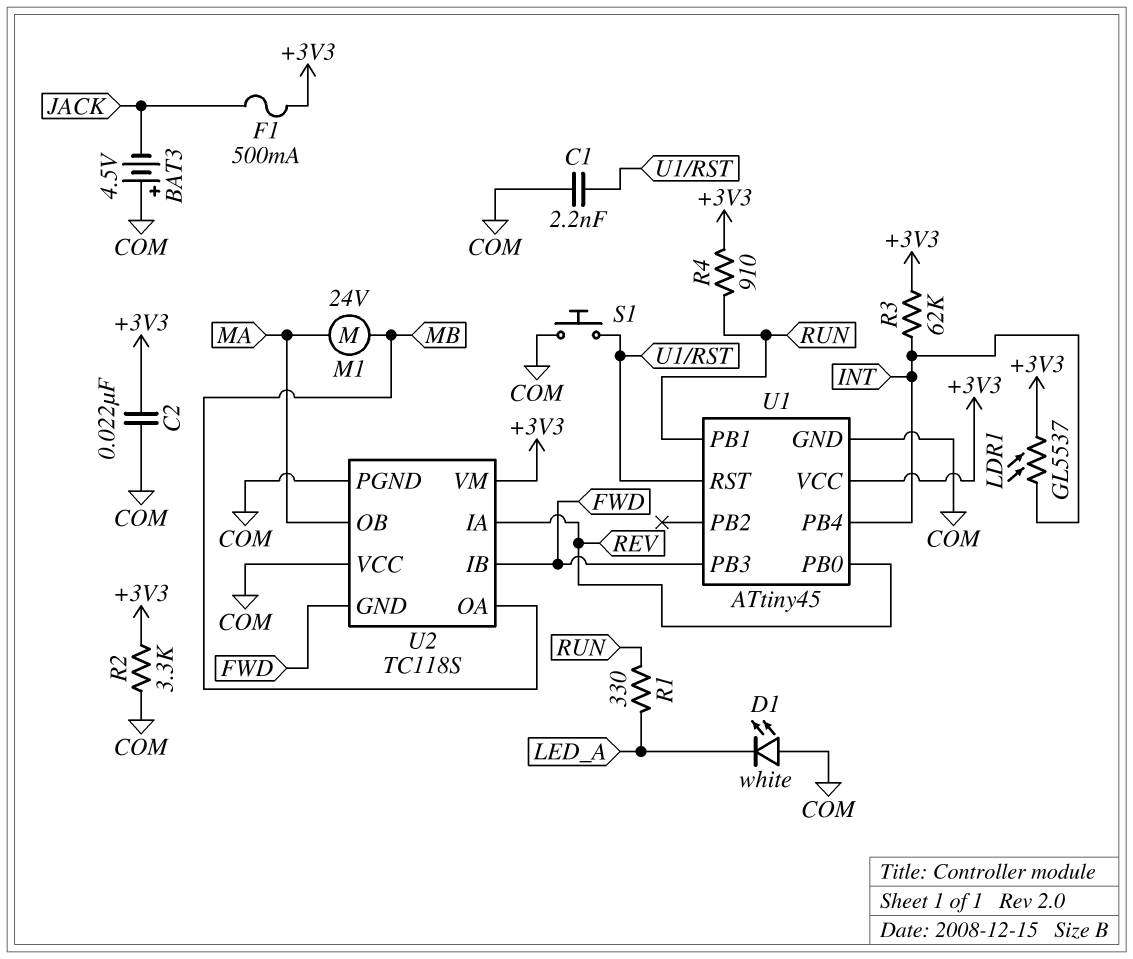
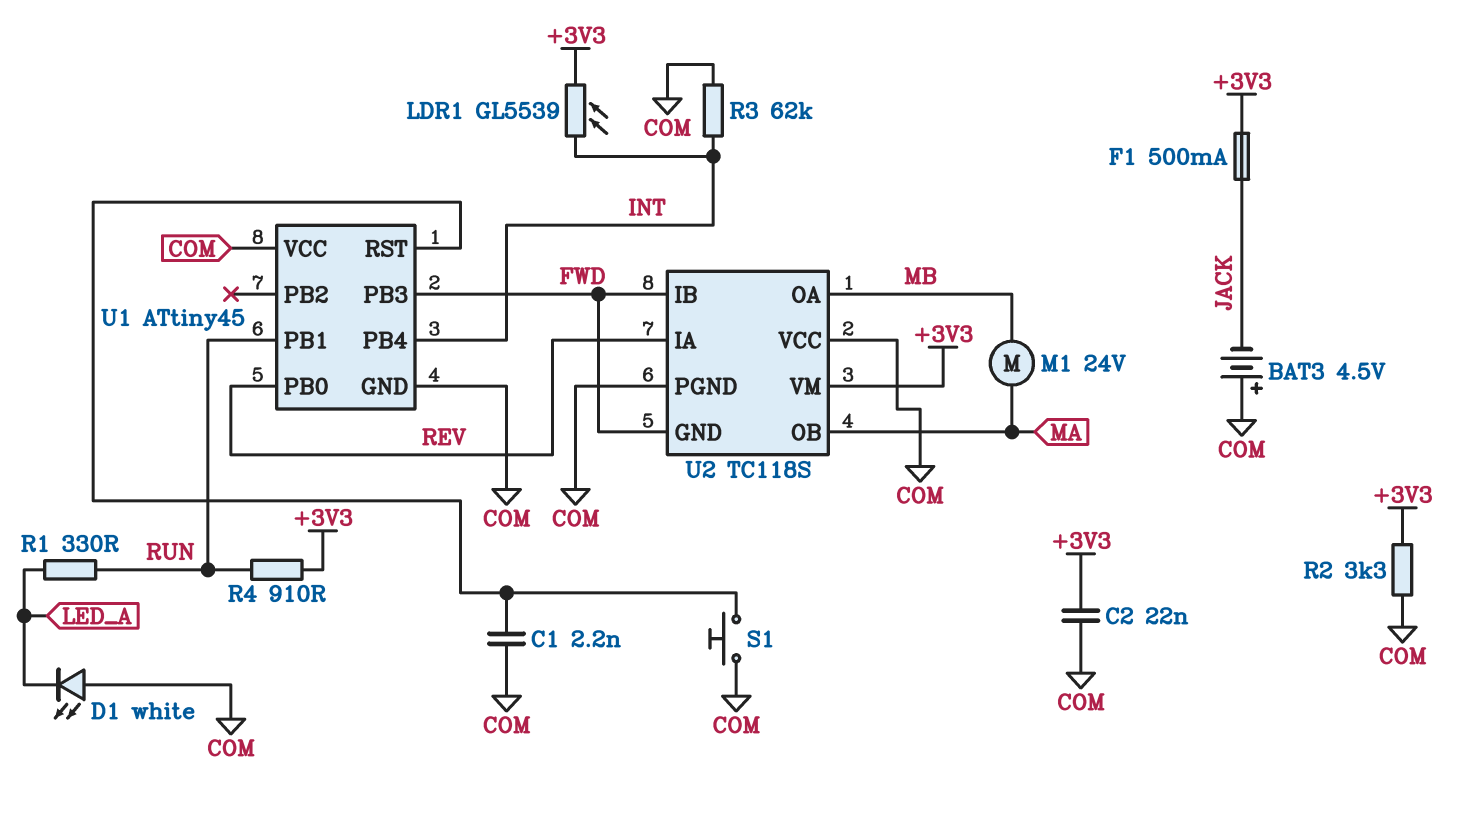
LDR1: GL5537 (+3V3, INT) -> GL5539 (+3V3, INT)
R3: 62k (+3V3, INT) -> 62k (COM, INT)
U1 pin VCC: +3V3 -> COM

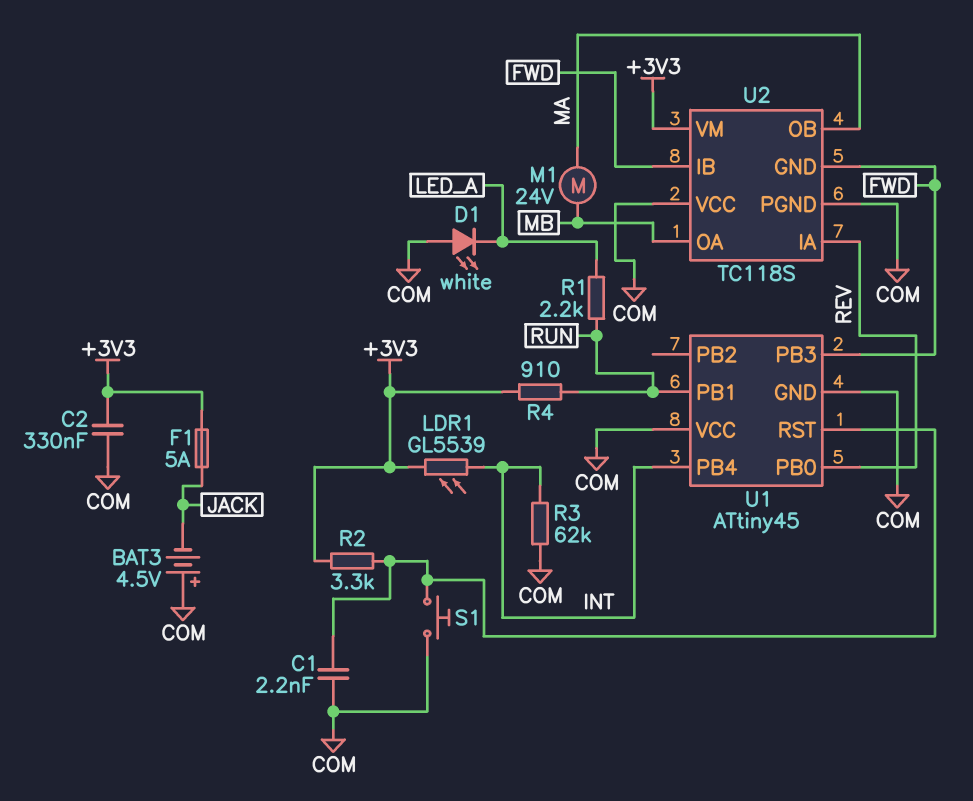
C2: 22nF (+3V3, COM) -> 330nF (+3V3, COM)
F1: 500mA (+3V3, JACK) -> 5A (+3V3, JACK)
R1: 330 (LED_A, RUN) -> 2.2k (LED_A, RUN)
R2: 3.3k (+3V3, COM) -> 3.3k (+3V3, U1/RST)

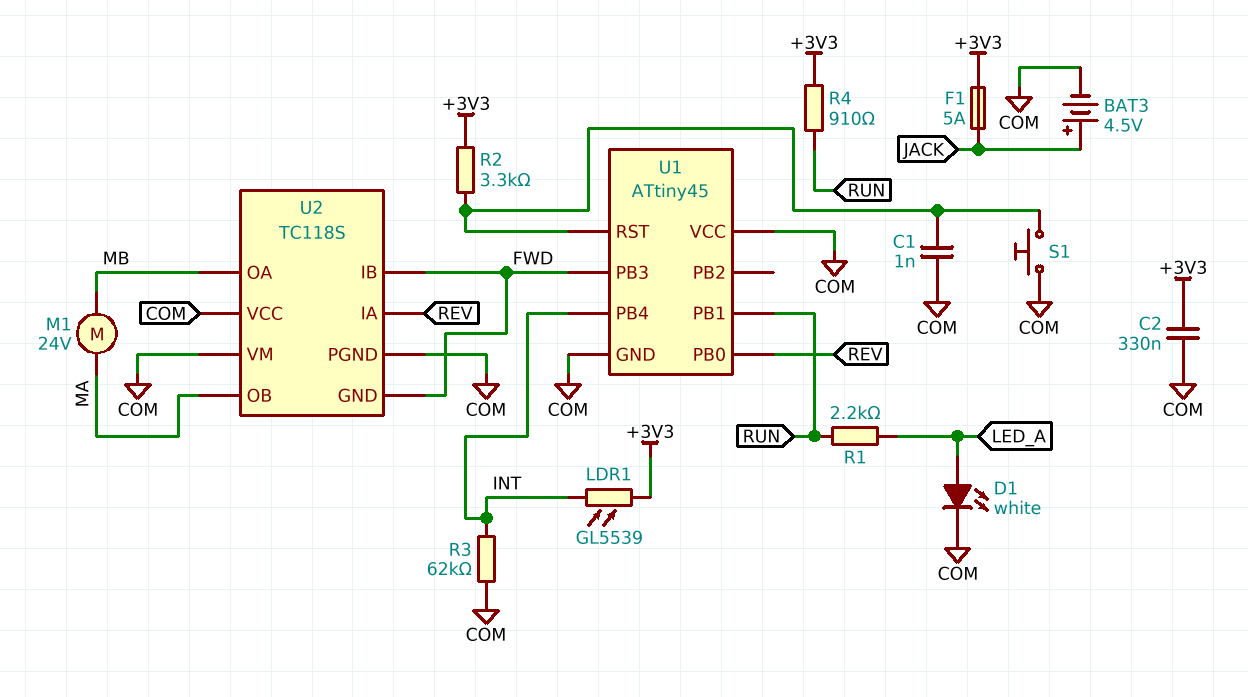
BAT3: 4.5V (plus COM, minus JACK) -> 4.5V (plus JACK, minus COM)
C1: 2.2nF (COM, U1/RST) -> 1nF (COM, U1/RST)
D1: LED white (A COM, K LED_A) -> LED white (A LED_A, K COM)
U2 pin VM: +3V3 -> COM

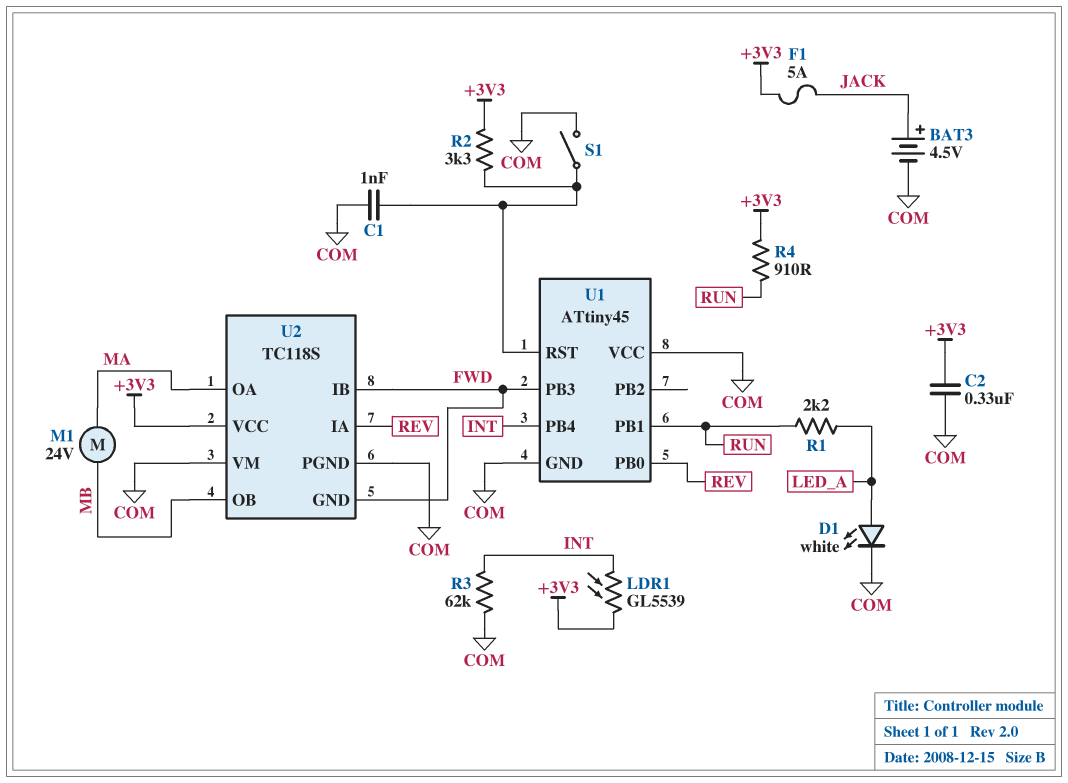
S1: button (COM, U1/RST) -> switch (COM, U1/RST)
U2 pin OA: MB -> MA
U2 pin OB: MA -> MB
U2 pin VCC: COM -> +3V3

